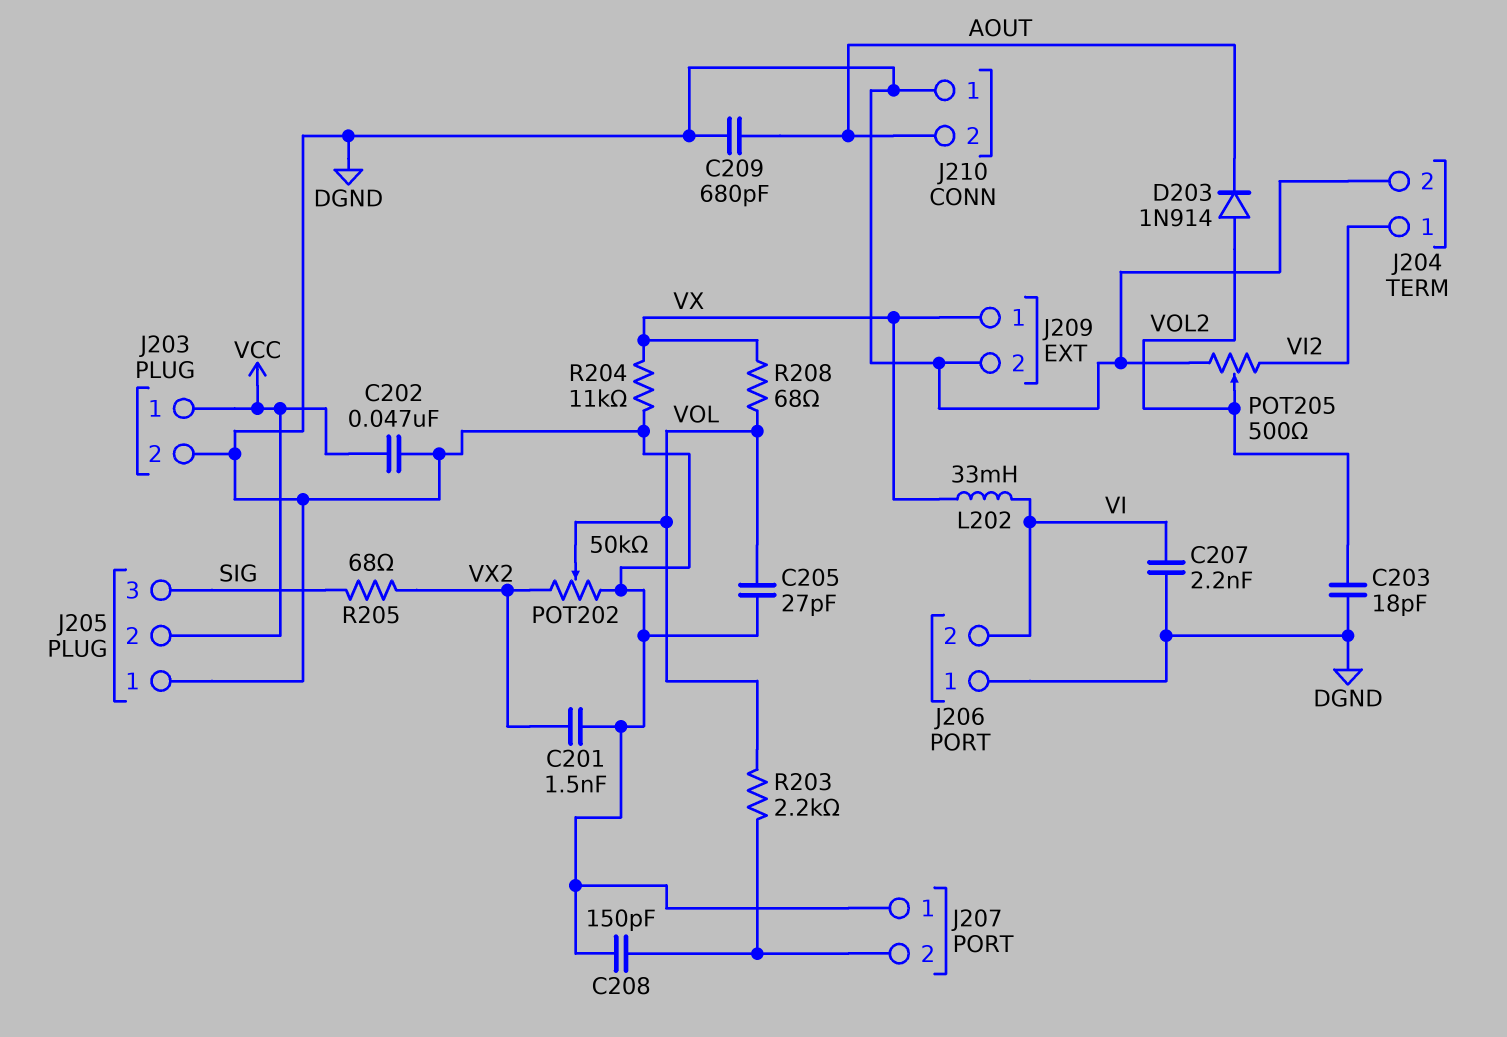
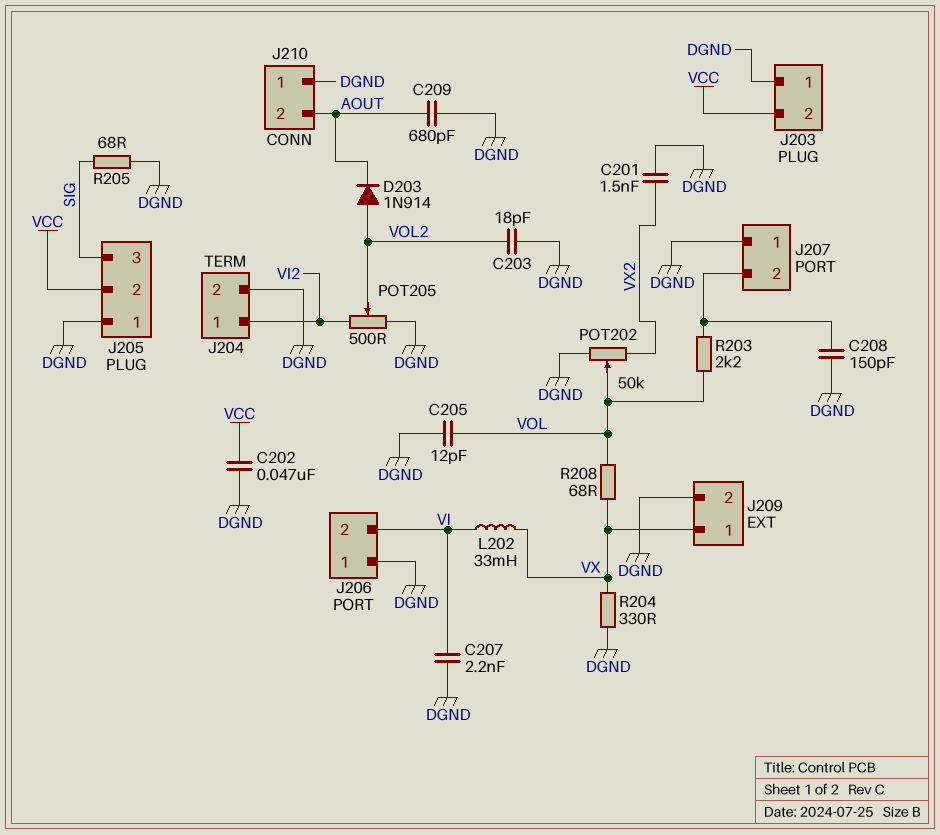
C205: 27pF (DGND, VOL) -> 12pF (DGND, VOL)
J203 pin 1: VCC -> DGND
J203 pin 2: DGND -> VCC
R204: 11k (DGND, VX) -> 330 (DGND, VX)
R205: 68 (SIG, VX2) -> 68 (DGND, SIG)

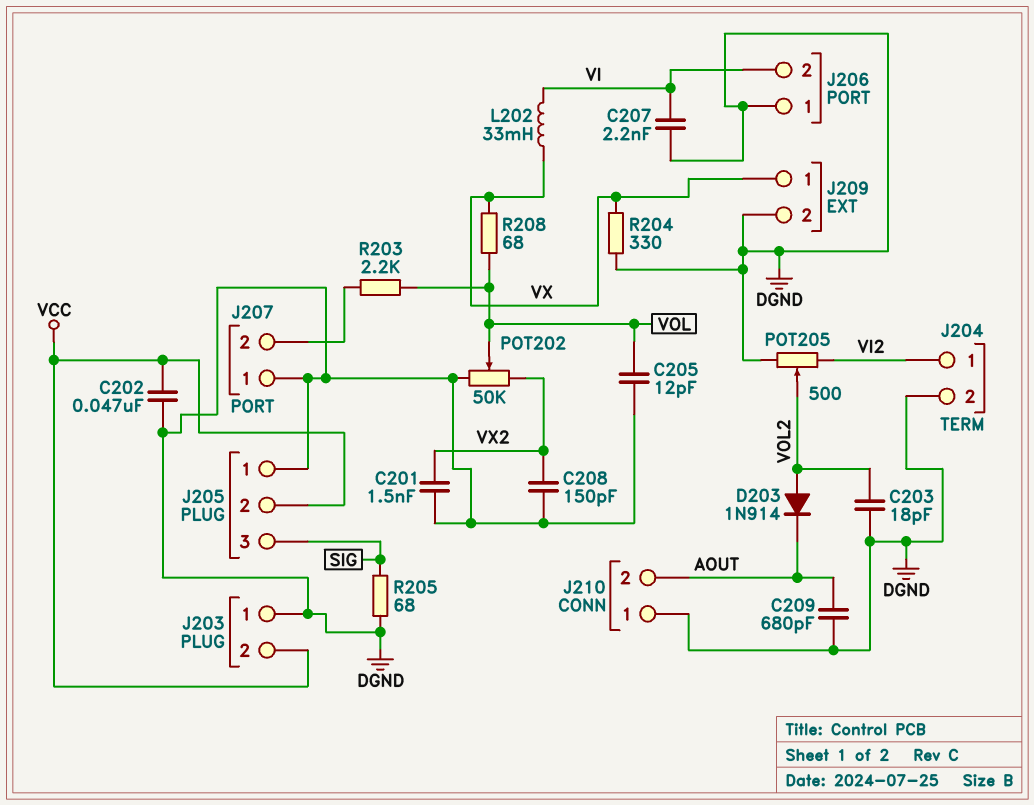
C208: 150pF (DGND, J207/2) -> 150pF (DGND, VX2)

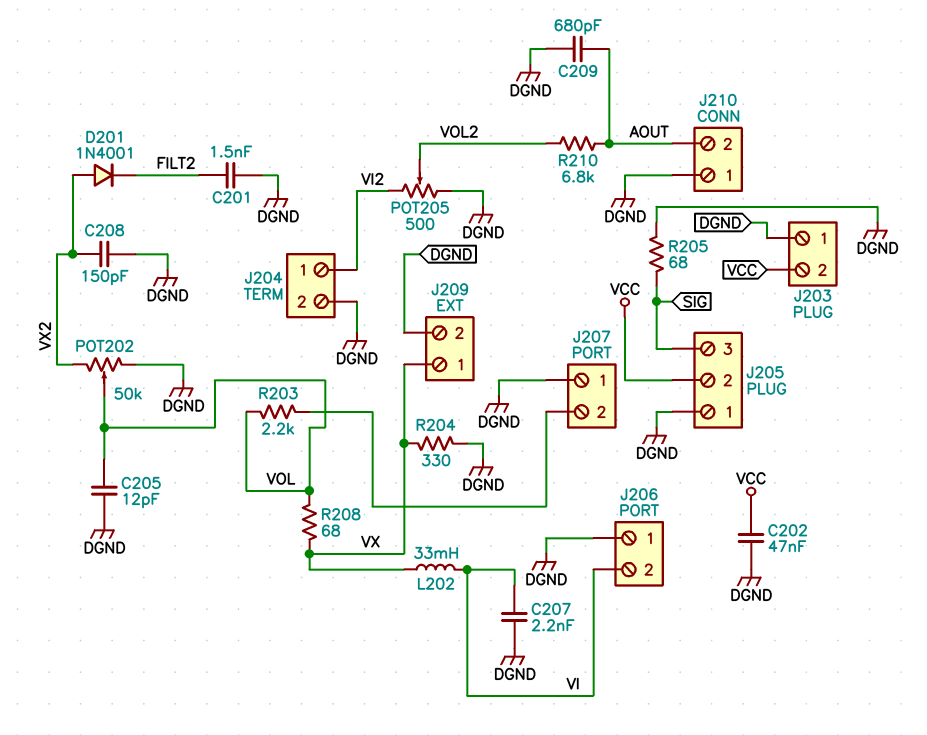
C201: 1.5nF (DGND, VX2) -> 1.5nF (DGND, FILT2)
C203: 18pF (DGND, VOL2) -> none
D201: none -> diode 1N4001 (A VX2, K FILT2)
D203: diode 1N914 (A VOL2, K AOUT) -> none
R210: none -> 6.8k (AOUT, VOL2)

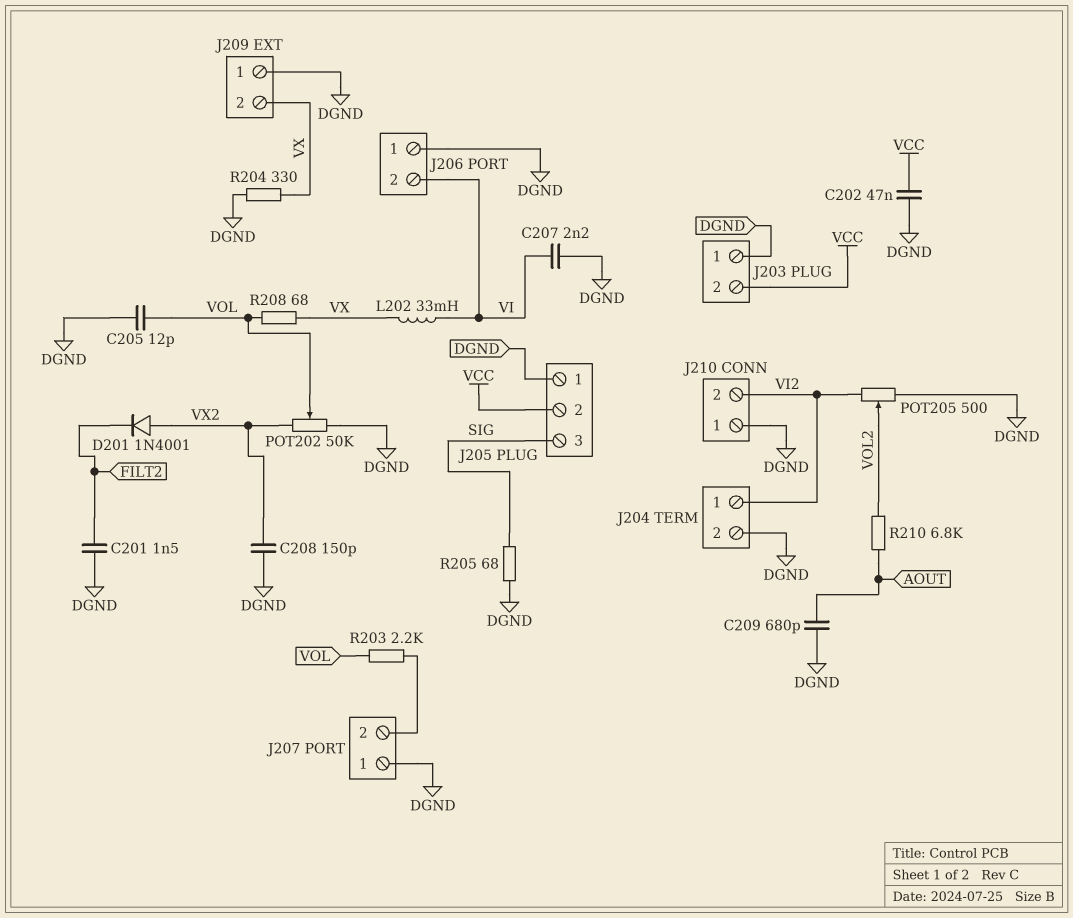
J209 pin 1: VX -> DGND
J209 pin 2: DGND -> VX
J210 pin 2: AOUT -> VI2

